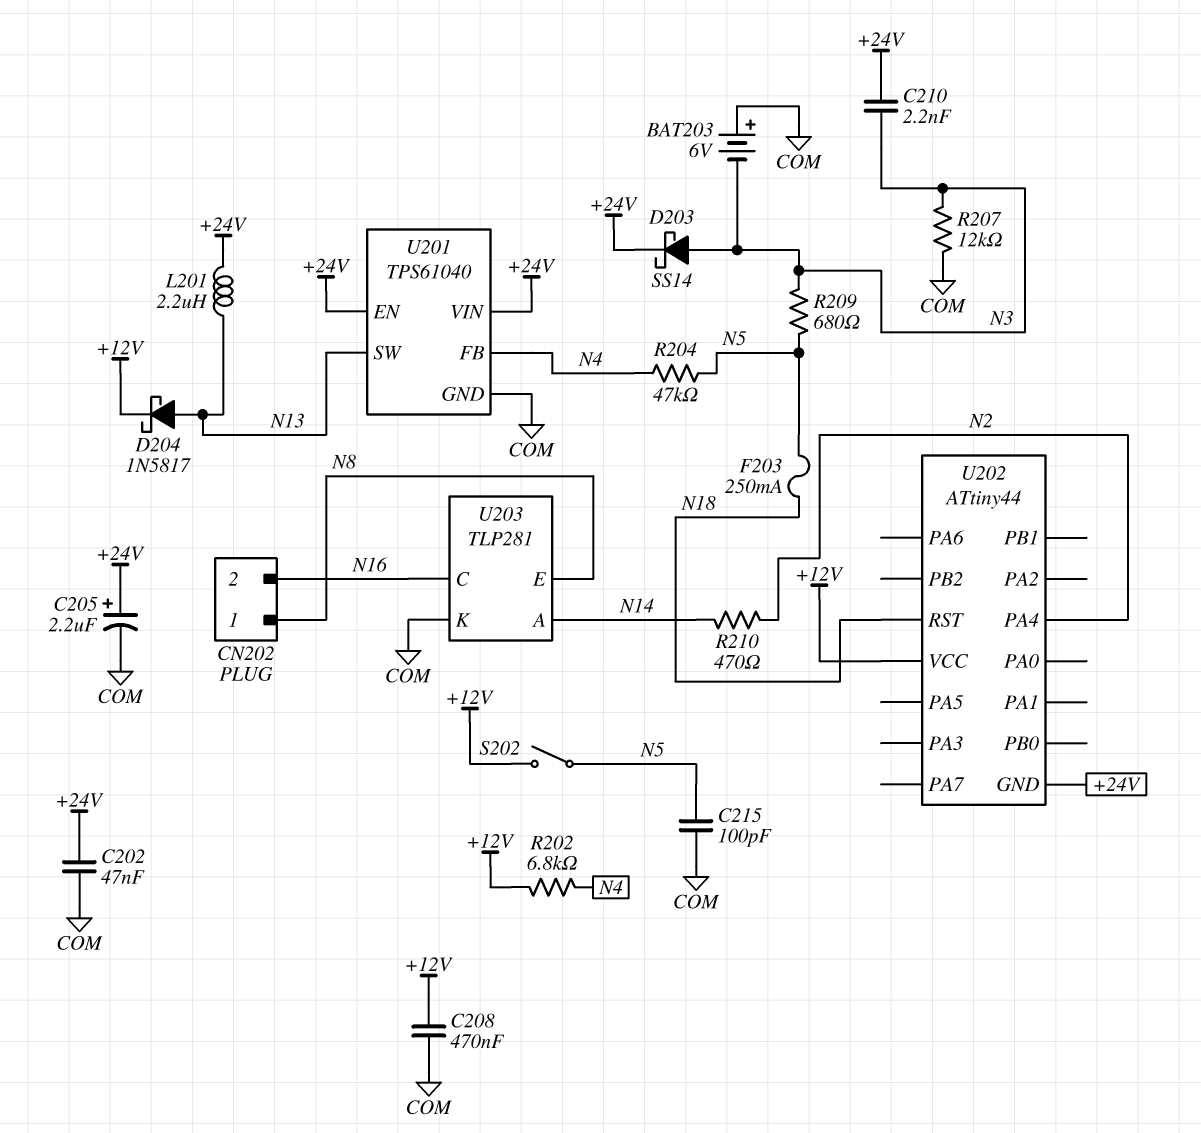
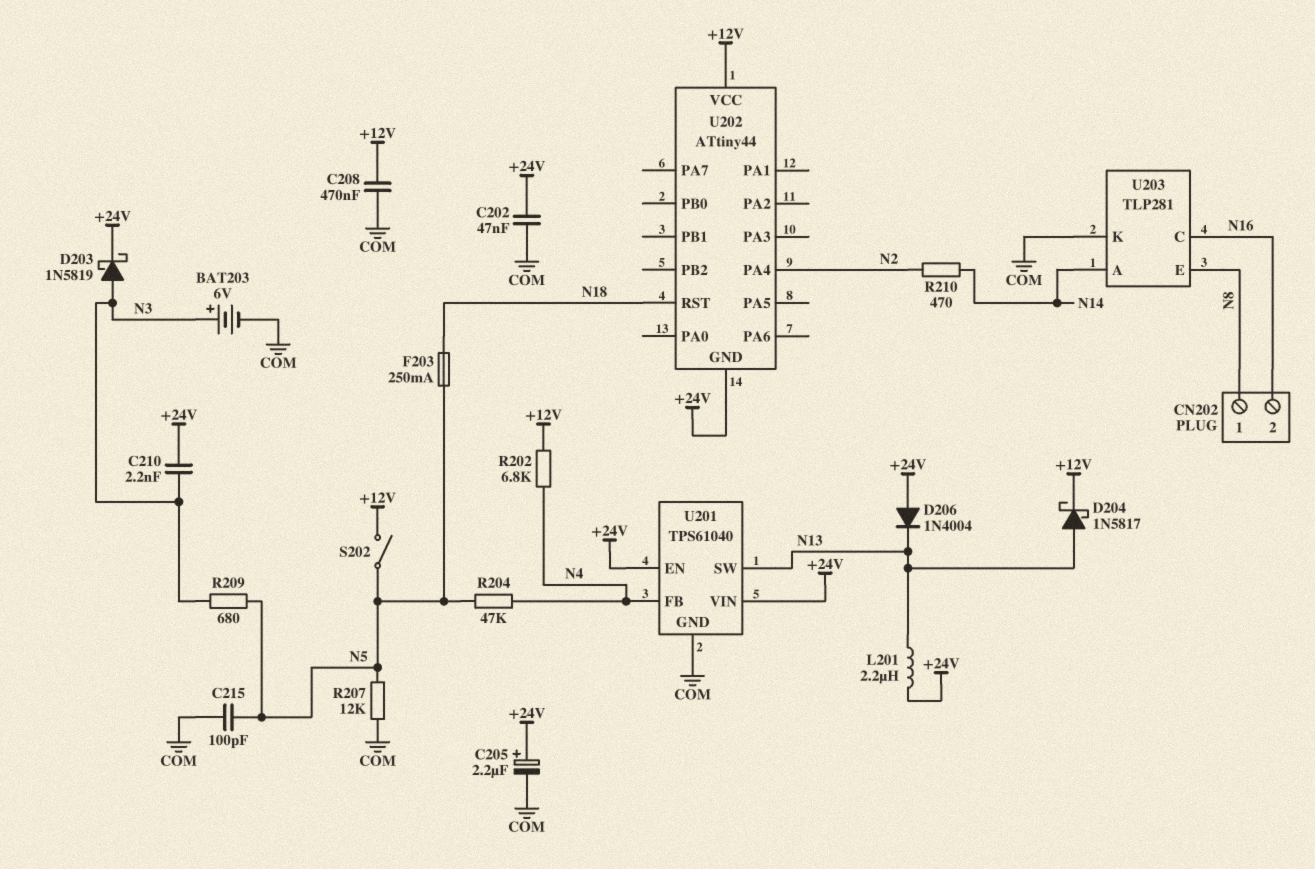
BAT203: 6V (plus COM, minus N3) -> 6V (plus N3, minus COM)
D203: schottky SS14 (A N3, K +24V) -> schottky 1N5819 (A N3, K +24V)
D206: none -> diode 1N4004 (A +24V, K N13)
R207: 12k (COM, N3) -> 12k (COM, N5)

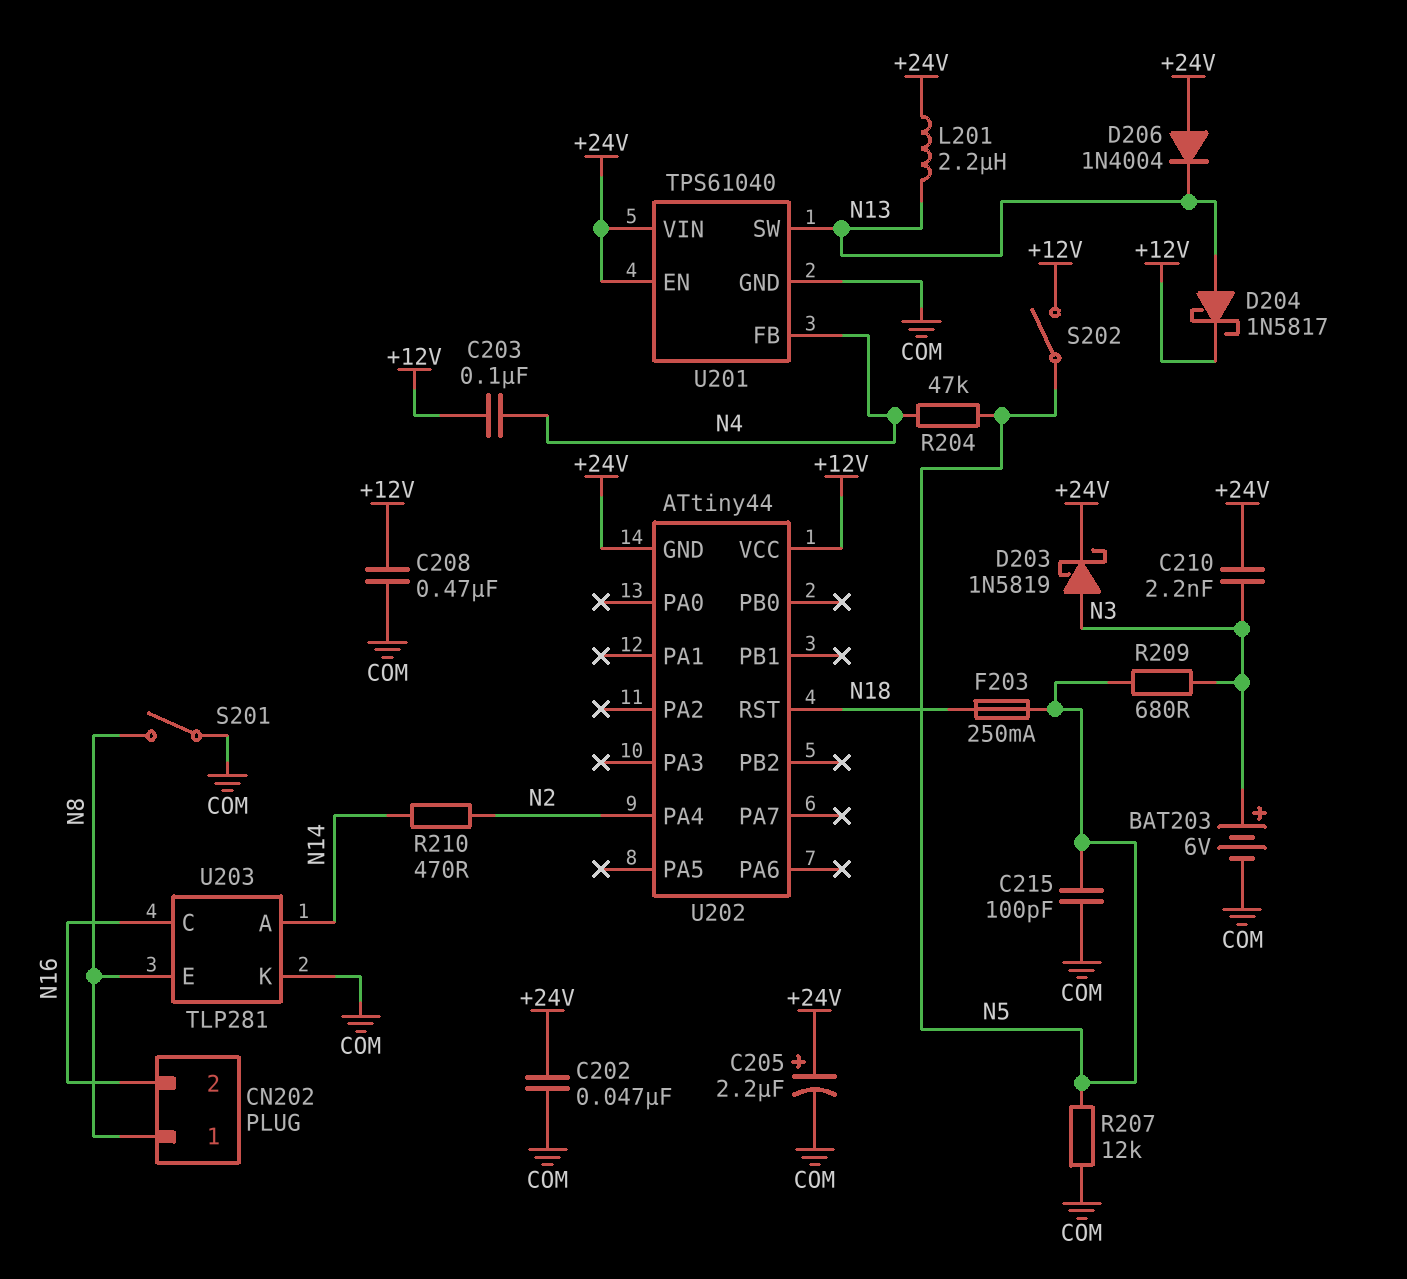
C203: none -> 100nF (+12V, N4)
R202: 6.8k (+12V, N4) -> none
S201: none -> switch (COM, N8)

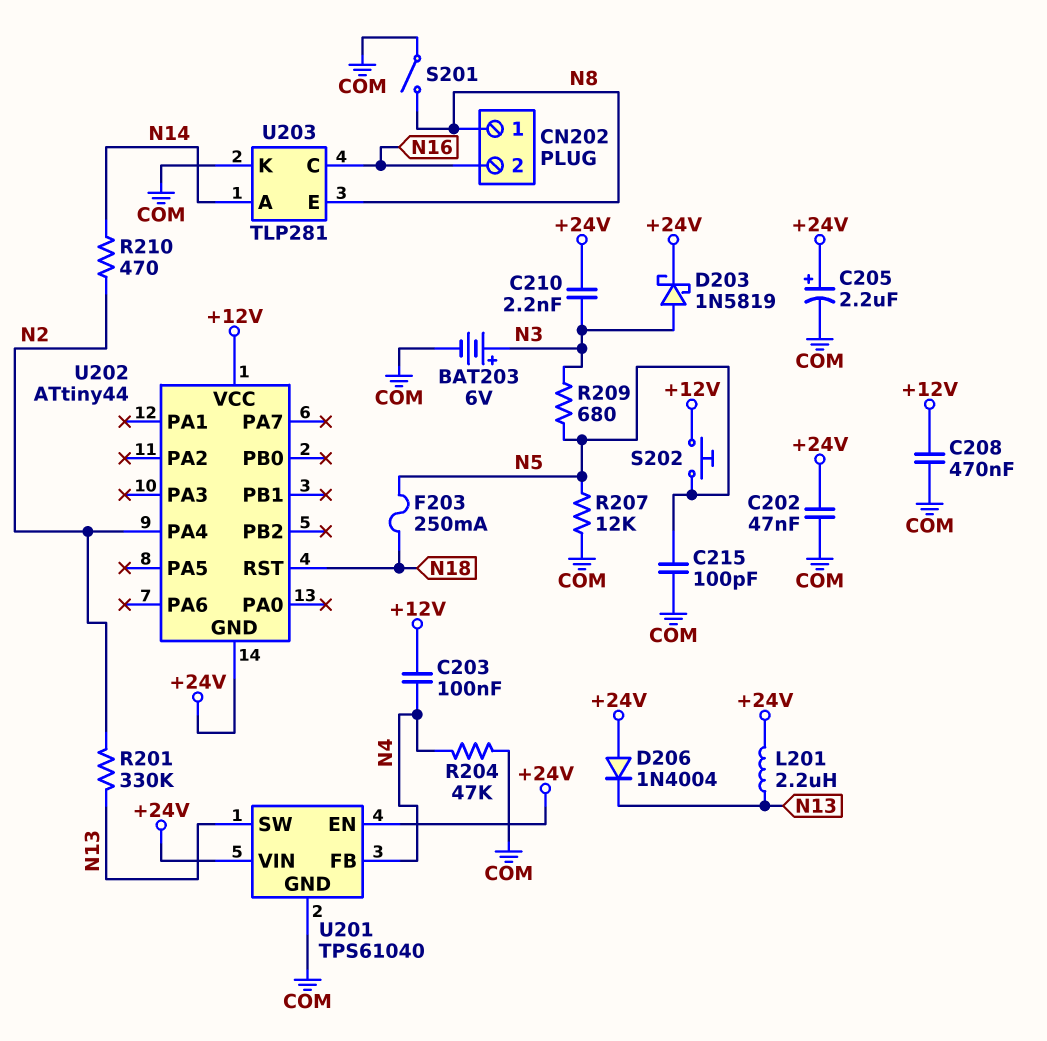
D204: schottky 1N5817 (A N13, K +12V) -> none
R201: none -> 330k (N2, N13)
R204: 47k (N4, N5) -> 47k (COM, N4)
S202: switch (+12V, N5) -> button (+12V, N5)

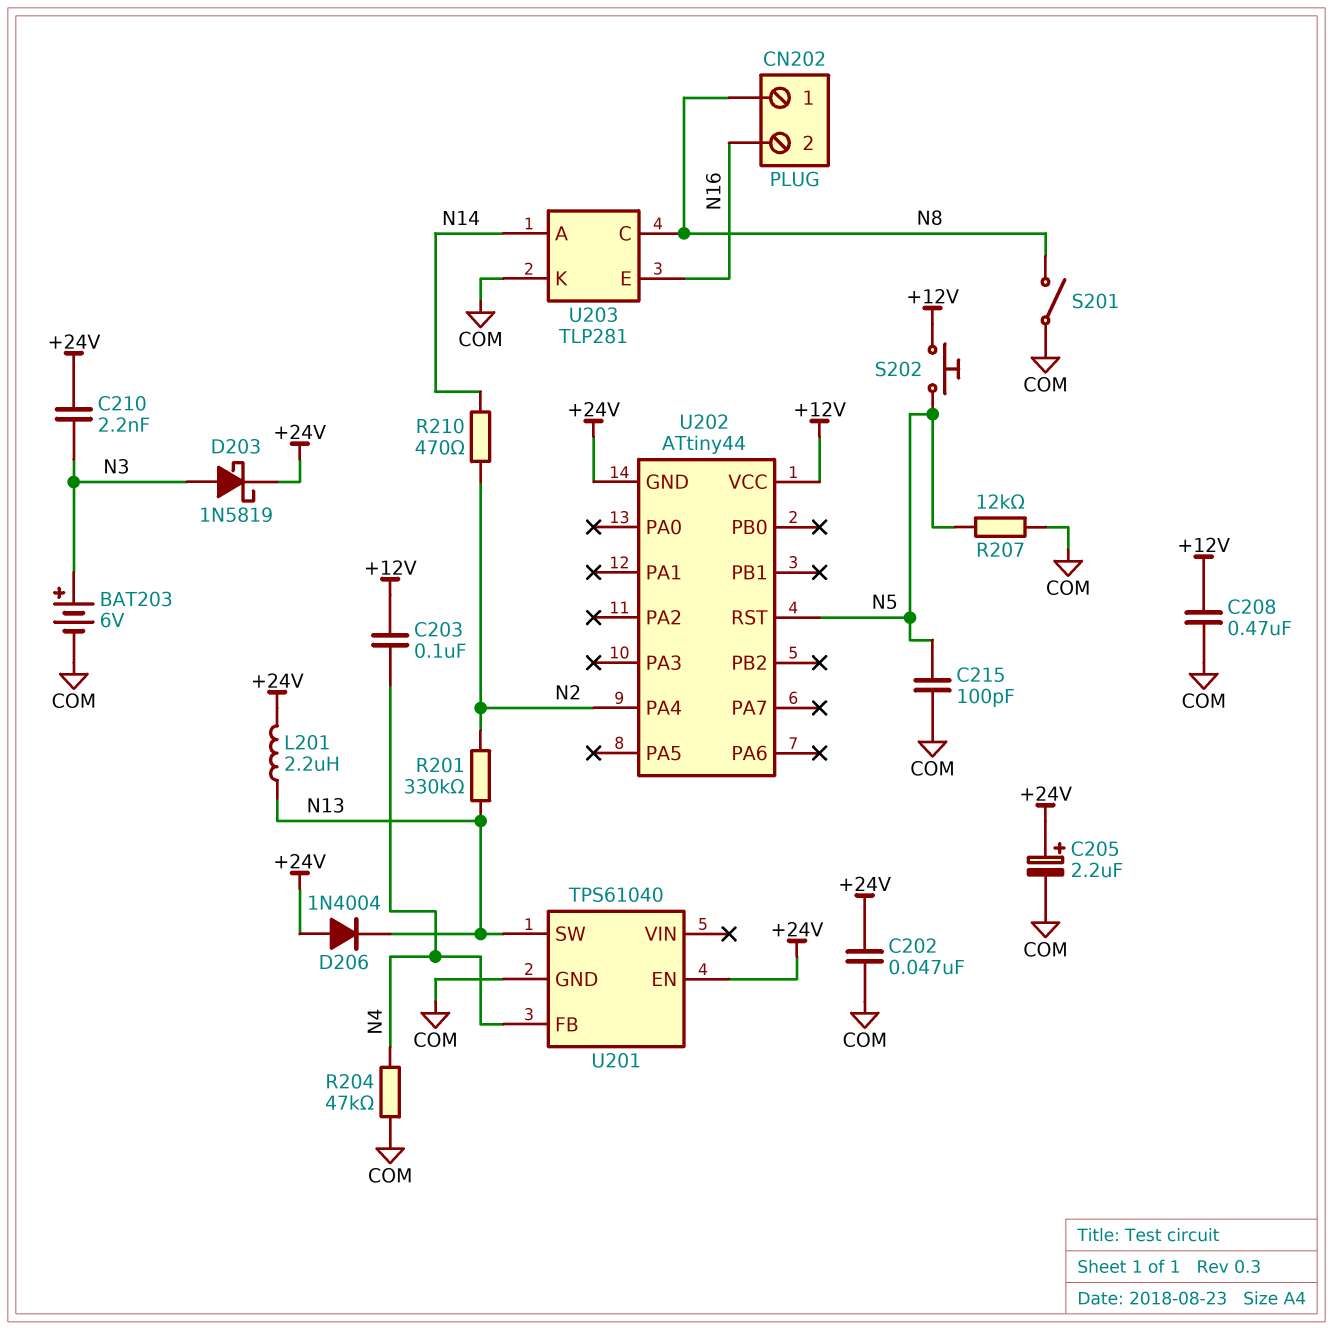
F203: 250mA (N5, N18) -> none
R209: 680 (N3, N5) -> none
U201 pin VIN: +24V -> none
U202 pin RST: N18 -> N5
U203 pin C: N16 -> N8
U203 pin E: N8 -> N16

